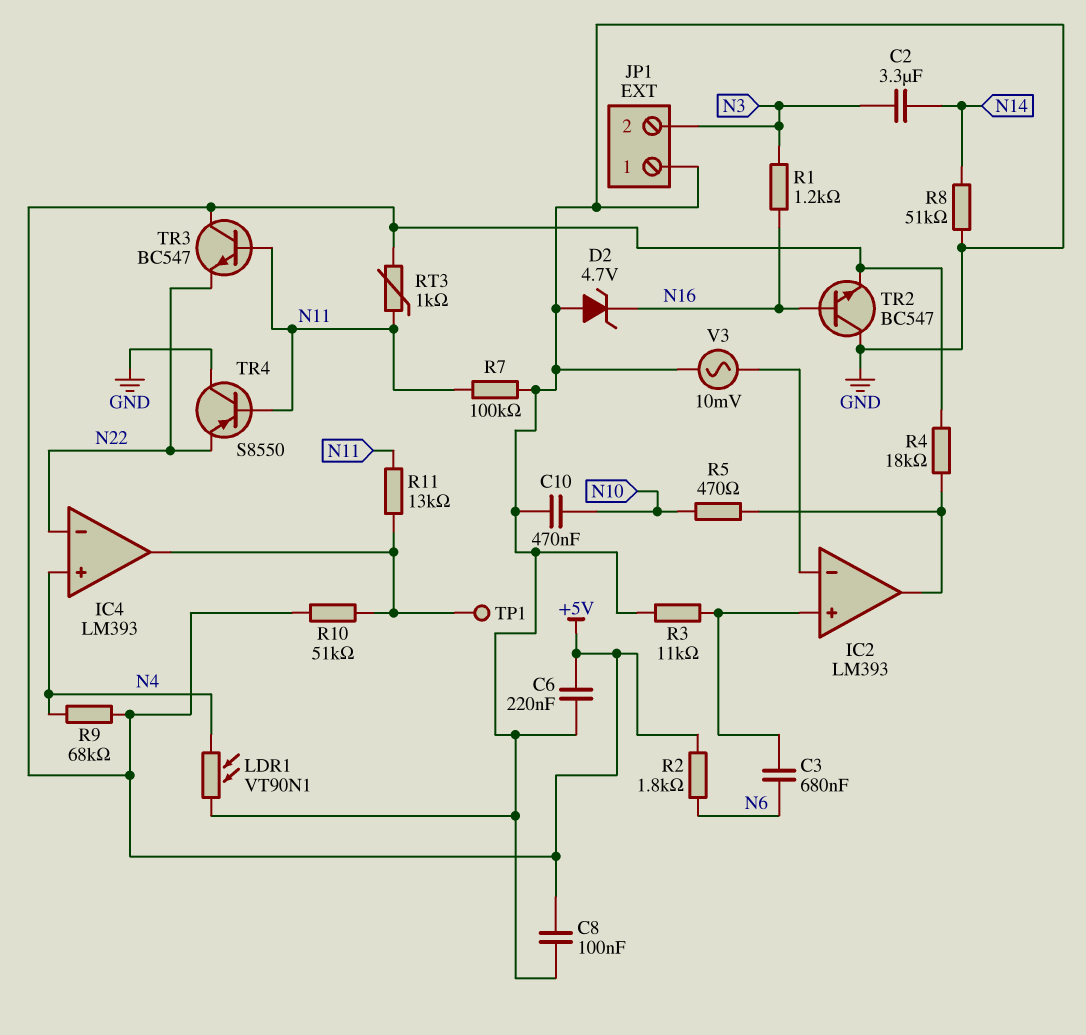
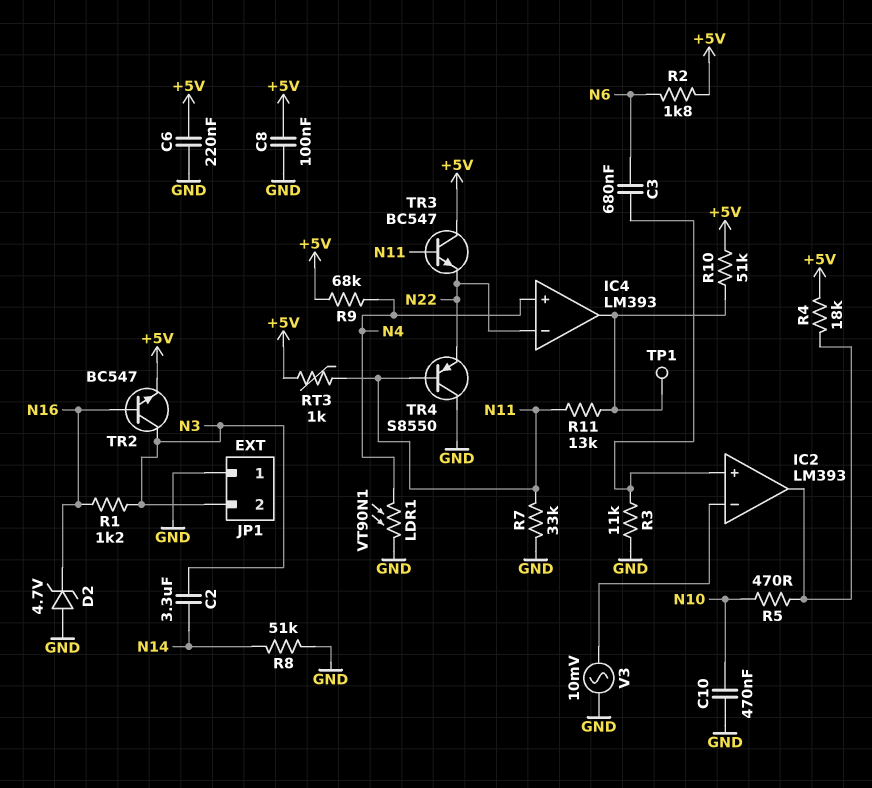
R7: 100k (GND, N11) -> 33k (GND, N11)
TR2: NPN BC547 (B N16, C GND, E +5V) -> NPN BC547 (B N16, C N3, E +5V)

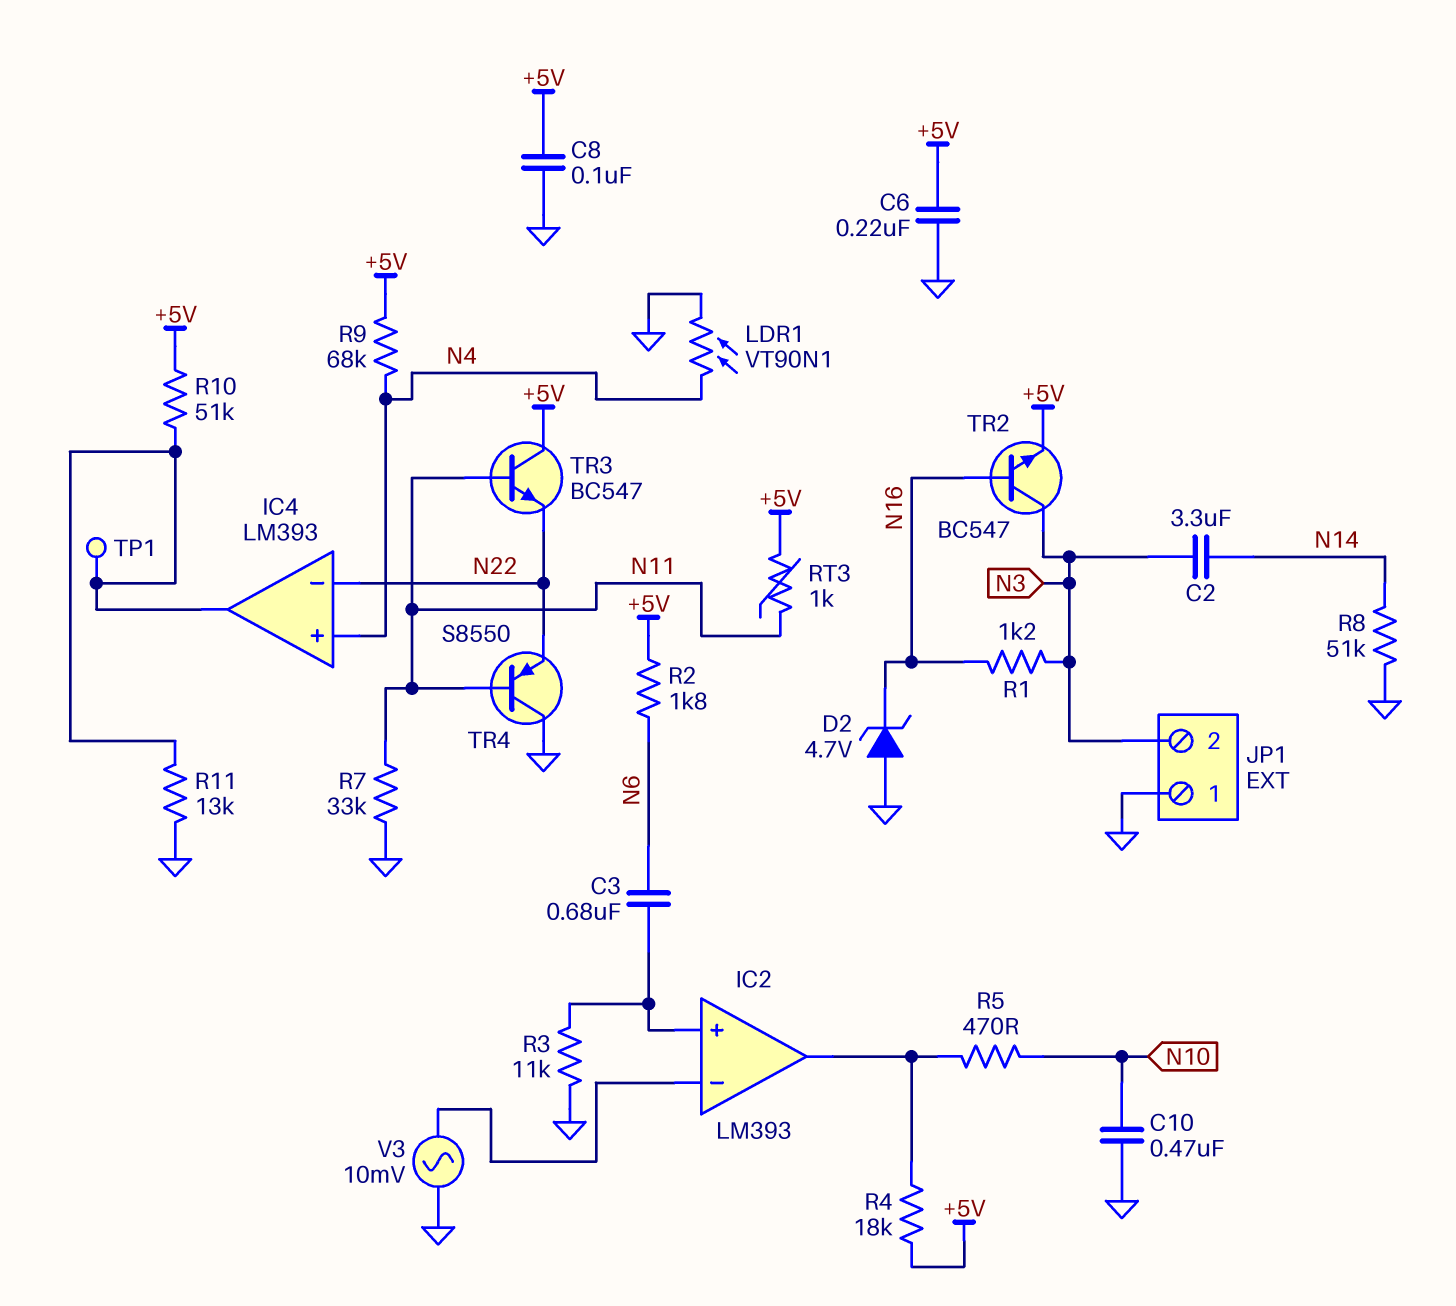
R11: 13k (IC4/out, N11) -> 13k (GND, IC4/out)

